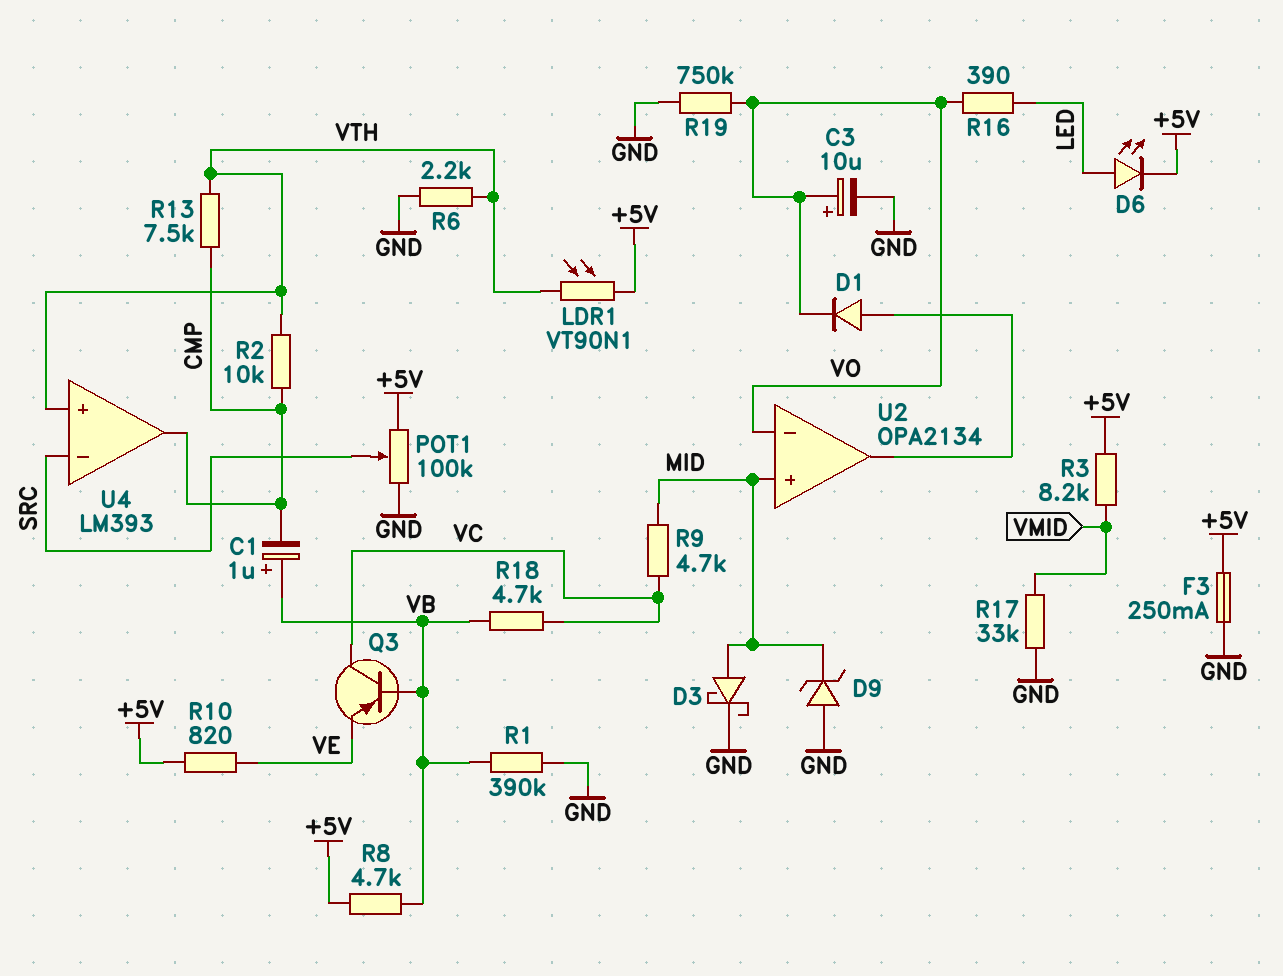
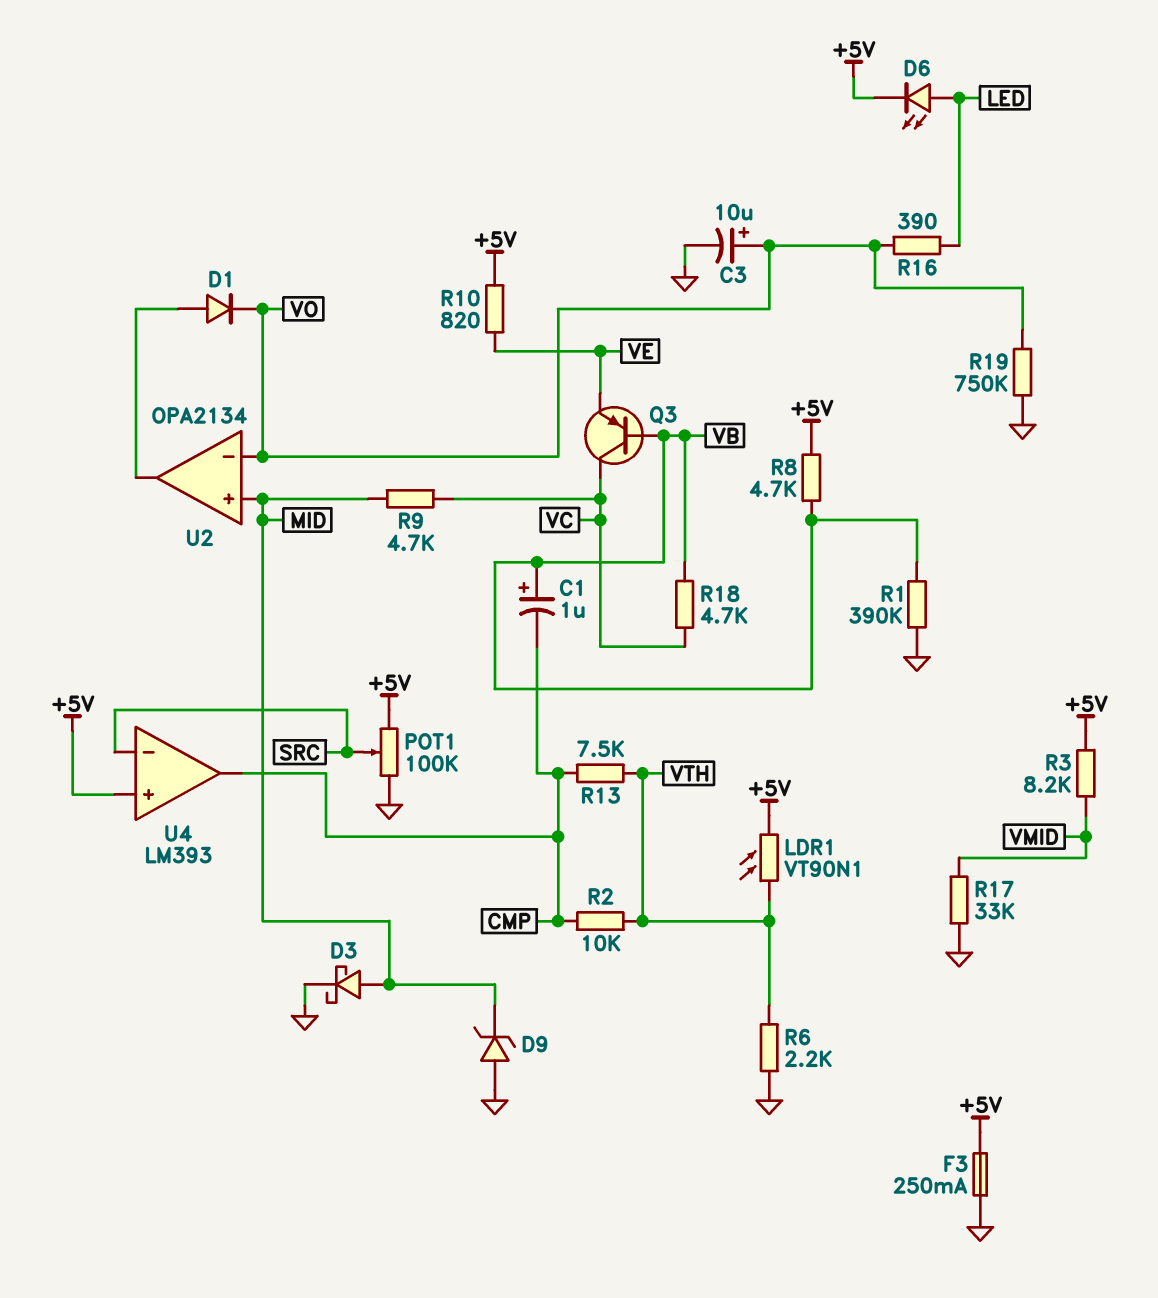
U4 pin in+: VTH -> +5V

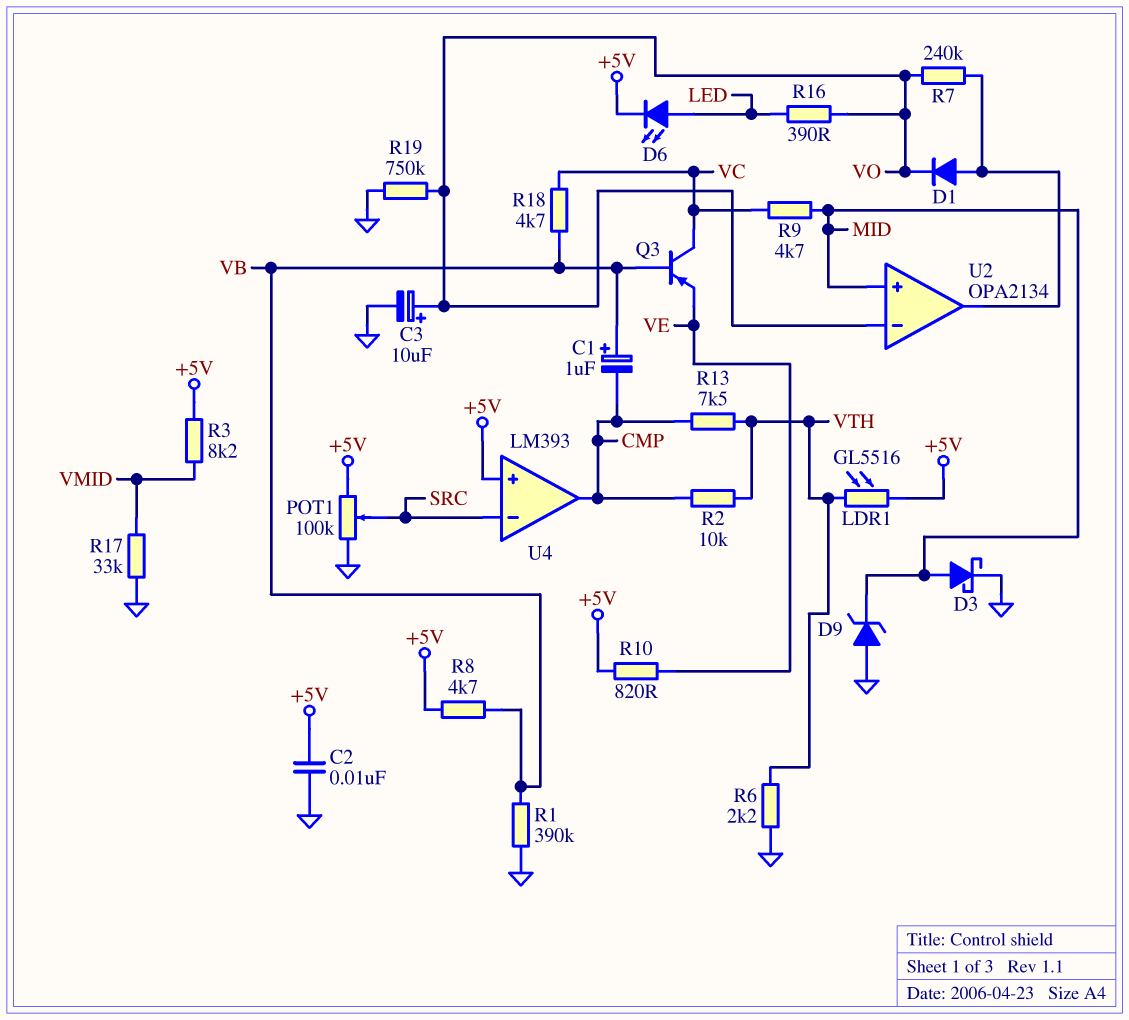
C2: none -> 10nF (+5V, GND)
F3: 250mA (+5V, GND) -> none
LDR1: VT90N1 (+5V, VTH) -> GL5516 (+5V, VTH)
R7: none -> 240k (U2/out, VO)

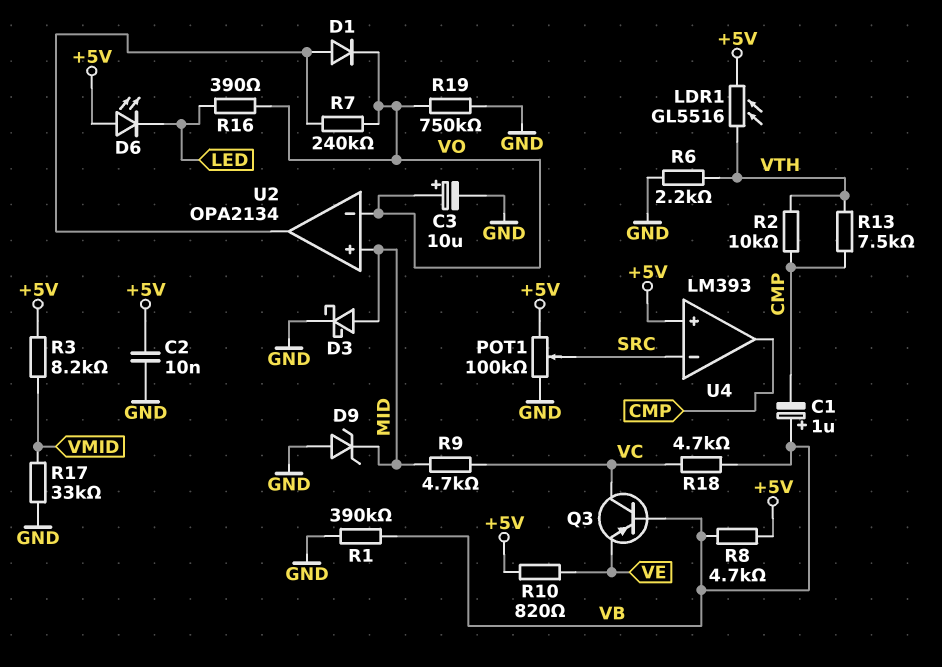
D6: LED (A LED, K +5V) -> LED (A +5V, K LED)

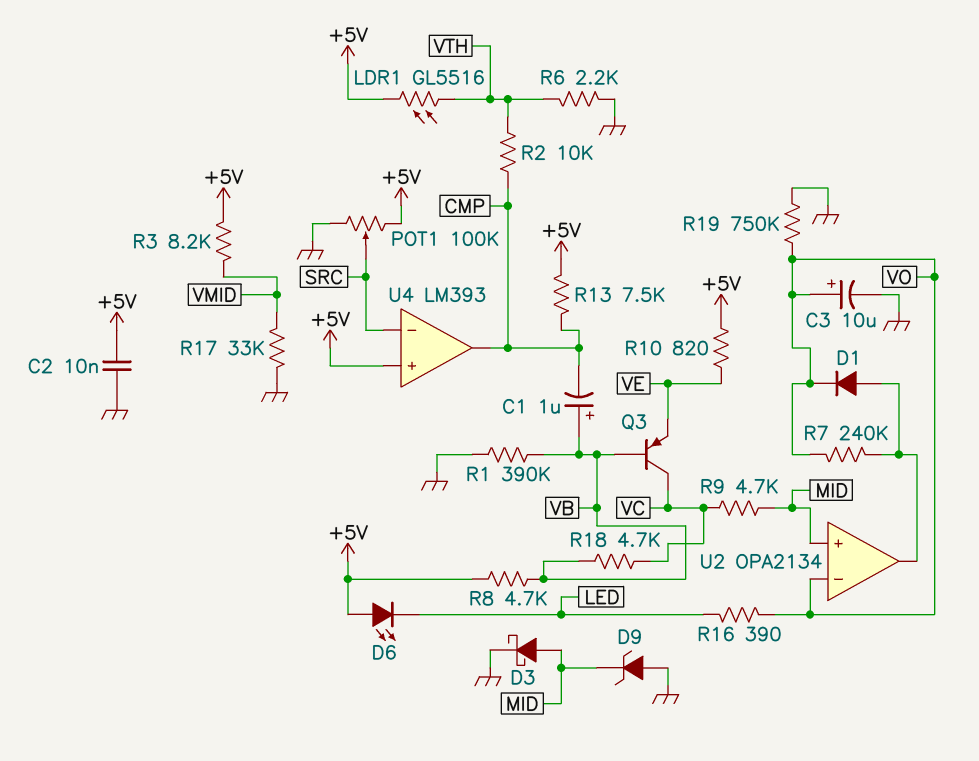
R13: 7.5k (CMP, VTH) -> 7.5k (+5V, CMP)

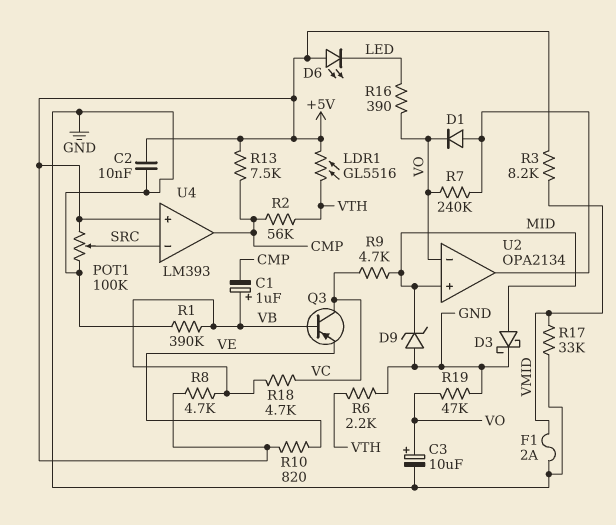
F1: none -> 2A (GND, VMID)
R2: 10k (CMP, VTH) -> 56k (CMP, VTH)
R19: 750k (GND, VO) -> 47k (GND, VO)

